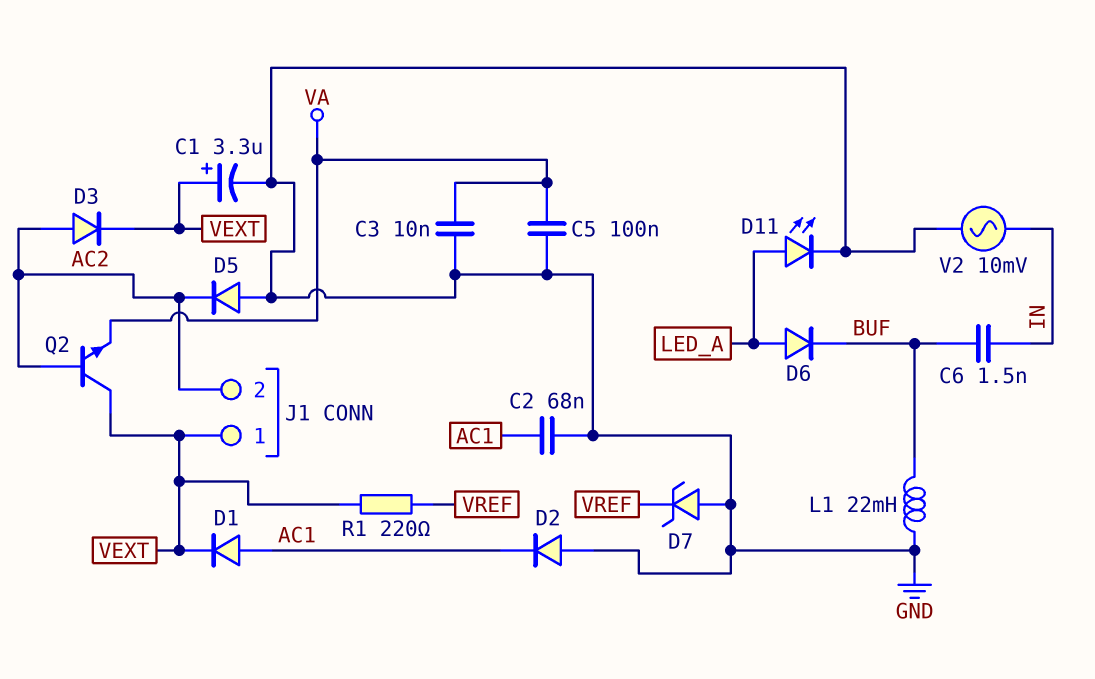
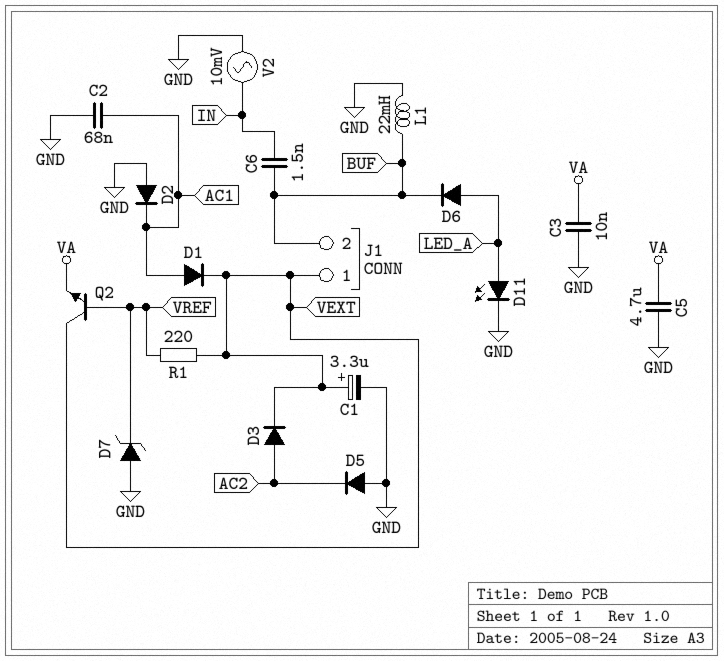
C5: 100nF (GND, VA) -> 4.7uF (GND, VA)
J1 pin 2: AC2 -> BUF
Q2: NPN (B AC2, C VEXT, E VA) -> NPN (B VREF, C VEXT, E VA)

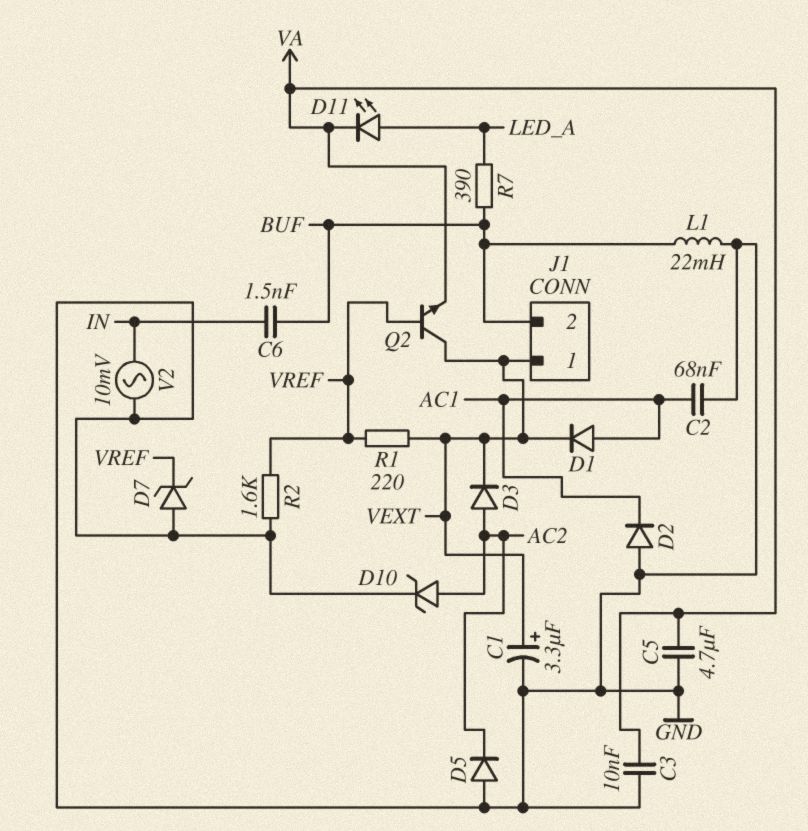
D6: diode (A LED_A, K BUF) -> none
D10: none -> zener (A AC2, K GND)
D11: LED (A LED_A, K GND) -> LED (A LED_A, K VA)
R2: none -> 1.6k (GND, VREF)
R7: none -> 390 (BUF, LED_A)

